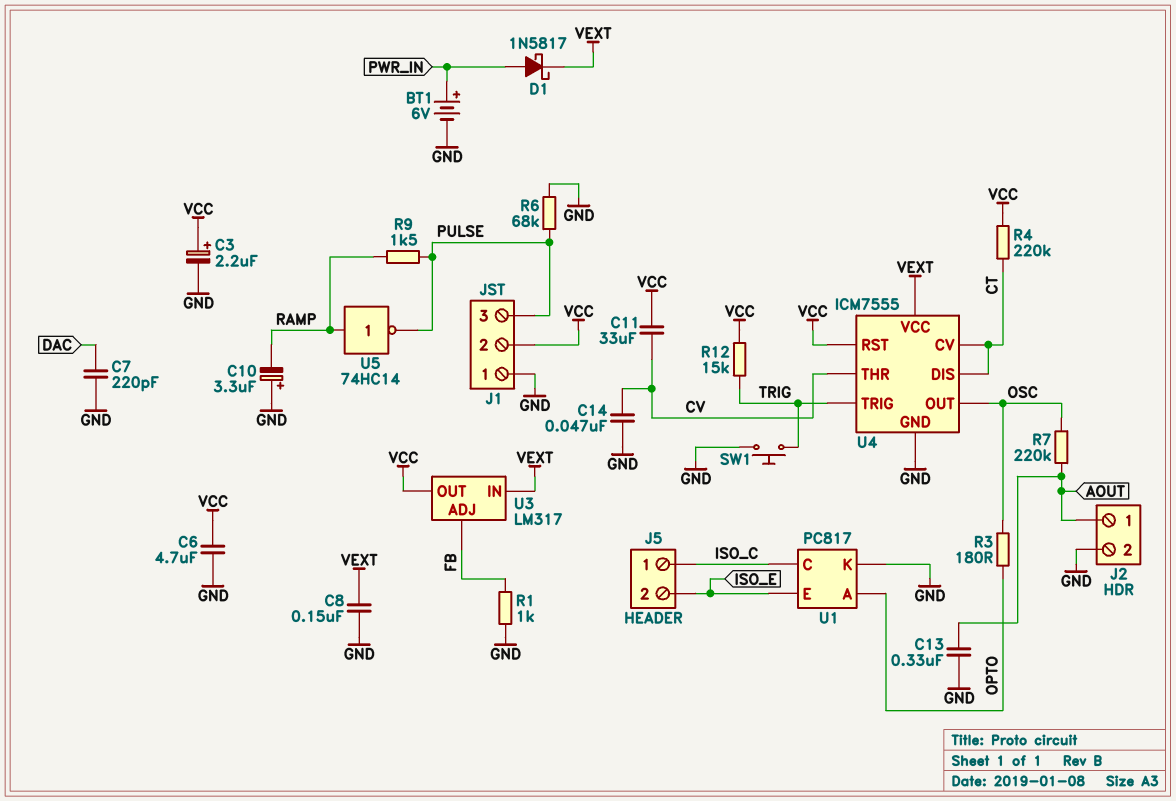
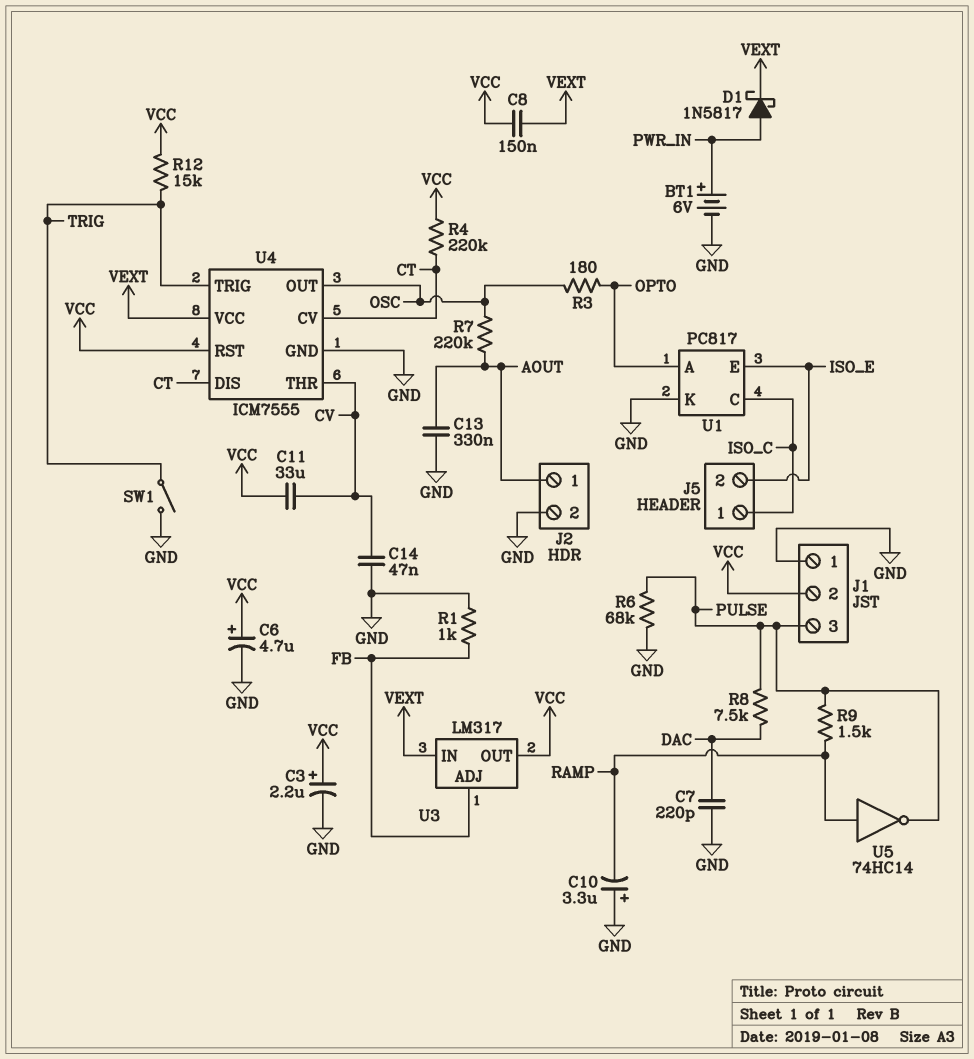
C6: 4.7uF (GND, VCC) -> 4.7uF (plus VCC, minus GND)
C8: 150nF (GND, VEXT) -> 150nF (VCC, VEXT)
R8: none -> 7.5k (DAC, PULSE)
SW1: button (GND, TRIG) -> switch (GND, TRIG)

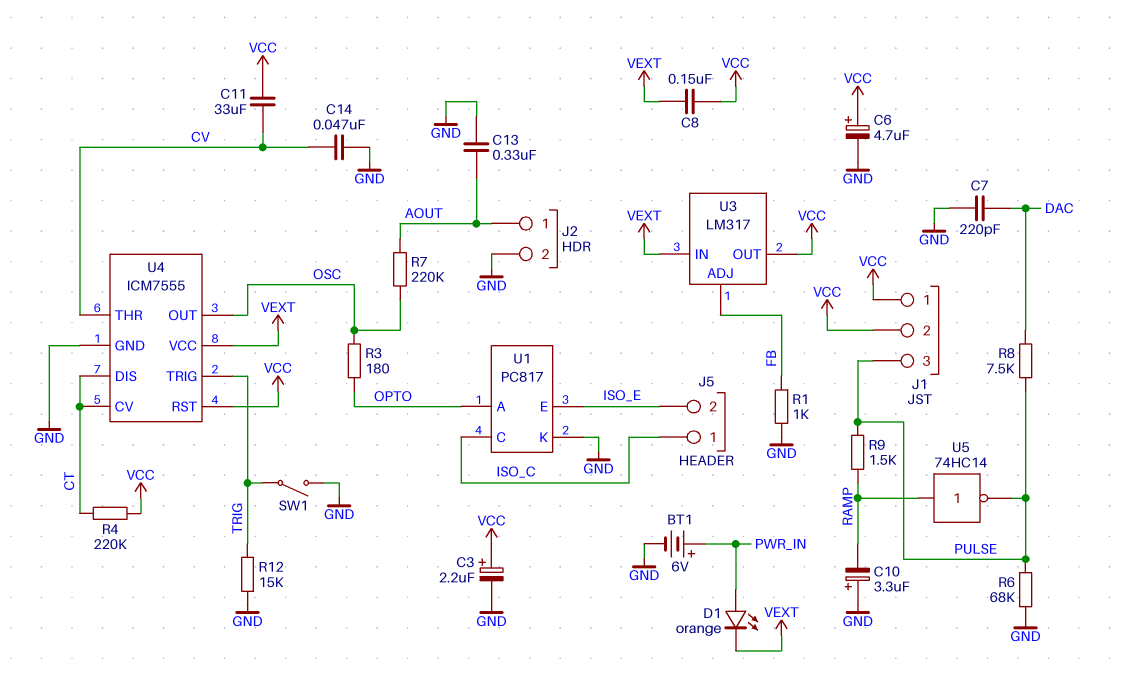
D1: schottky 1N5817 (A PWR_IN, K VEXT) -> LED orange (A PWR_IN, K VEXT)
J1 pin 1: GND -> VCC
R12: 15k (TRIG, VCC) -> 15k (GND, TRIG)

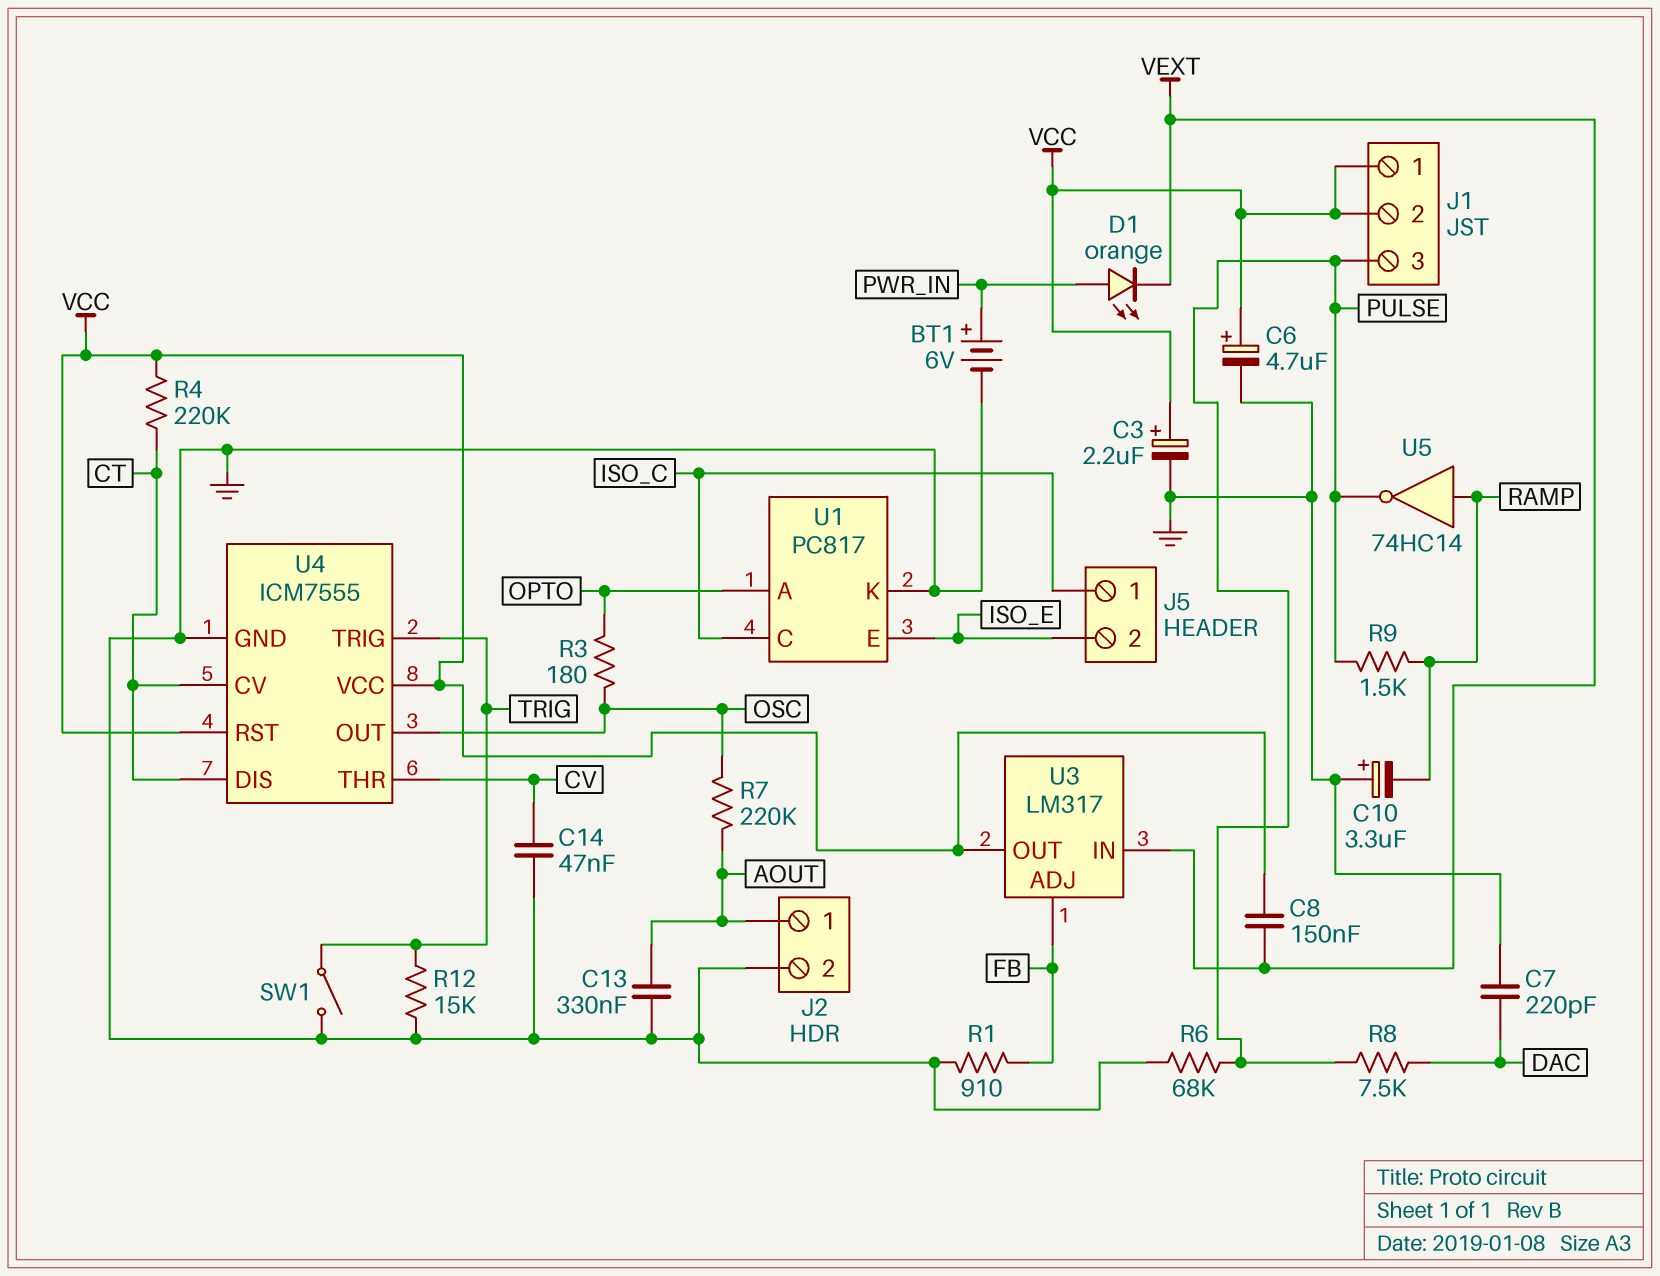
C11: 33uF (CV, VCC) -> none
R1: 1k (FB, GND) -> 910 (FB, GND)
U4 pin VCC: VEXT -> VCC

